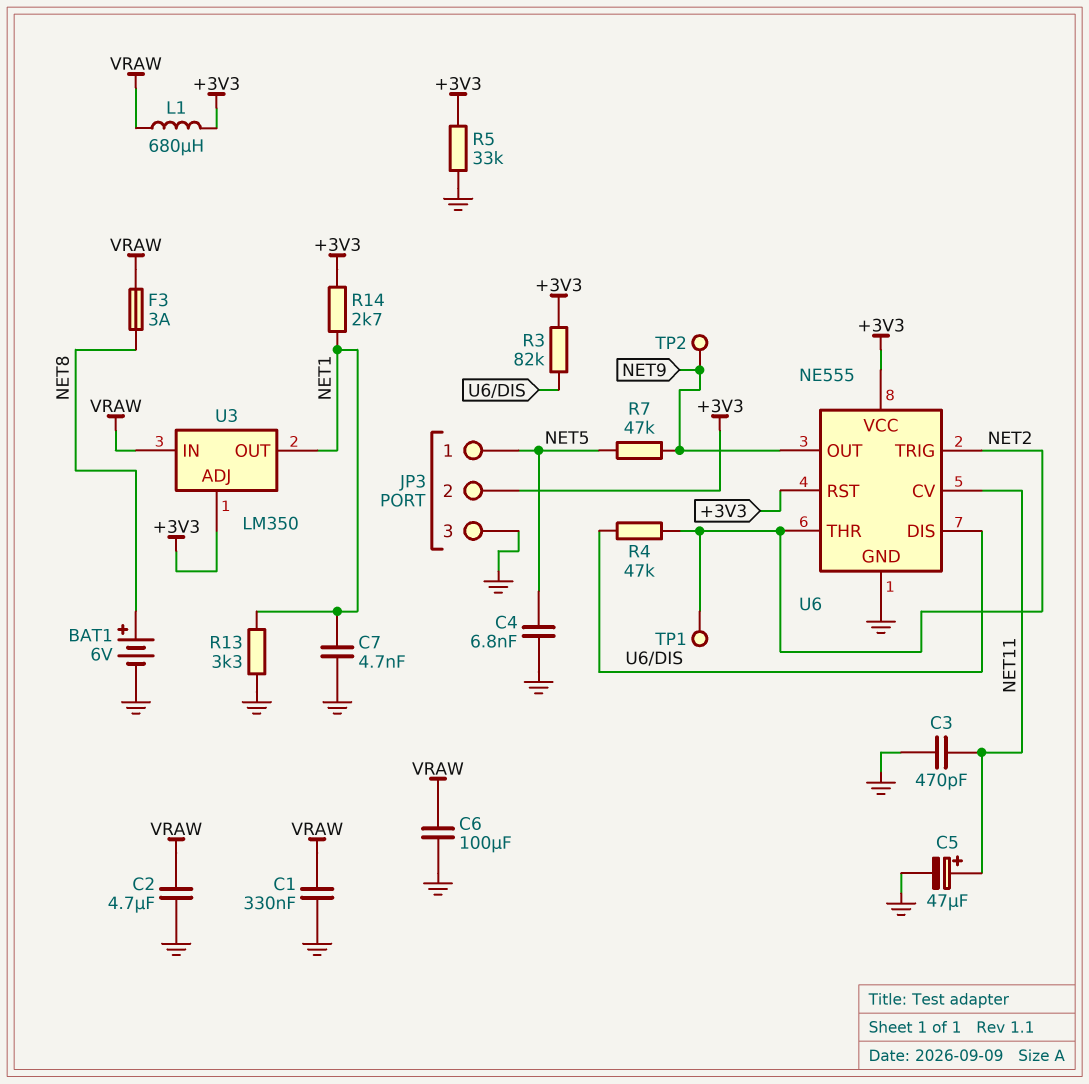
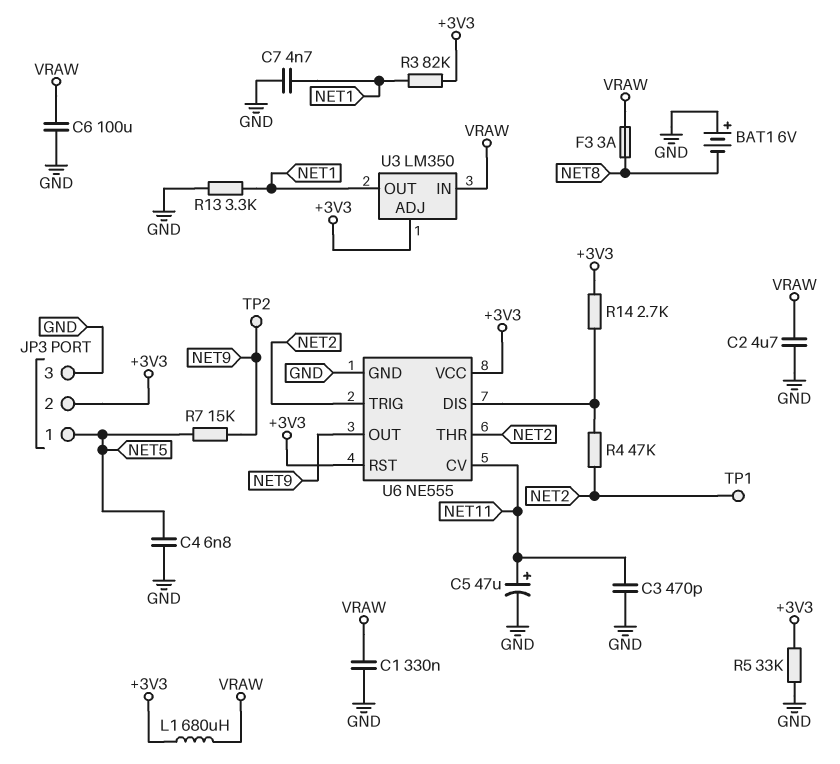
BAT1: 6V (plus NET8, minus GND) -> 6V (plus GND, minus NET8)
R3: 82k (+3V3, U6/DIS) -> 82k (+3V3, NET1)
R7: 47k (NET5, NET9) -> 15k (NET5, NET9)
R14: 2.7k (+3V3, NET1) -> 2.7k (+3V3, U6/DIS)

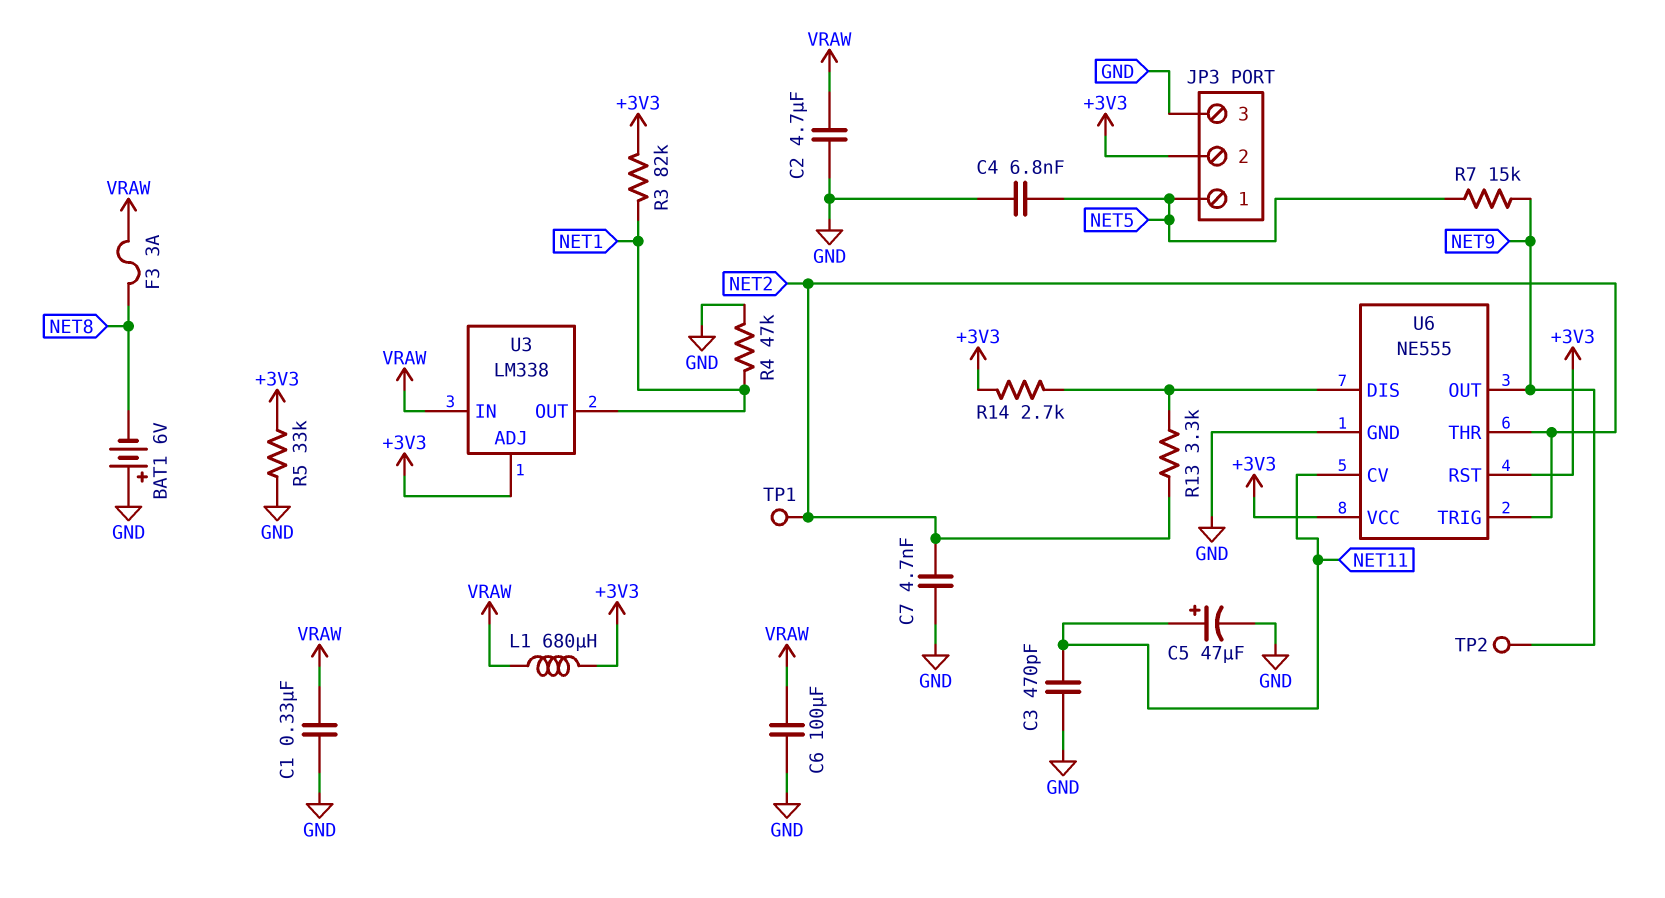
C7: 4.7nF (GND, NET1) -> 4.7nF (GND, NET2)
R4: 47k (NET2, U6/DIS) -> 47k (GND, NET1)
R13: 3.3k (GND, NET1) -> 3.3k (NET2, U6/DIS)
U3: LM350 -> LM338

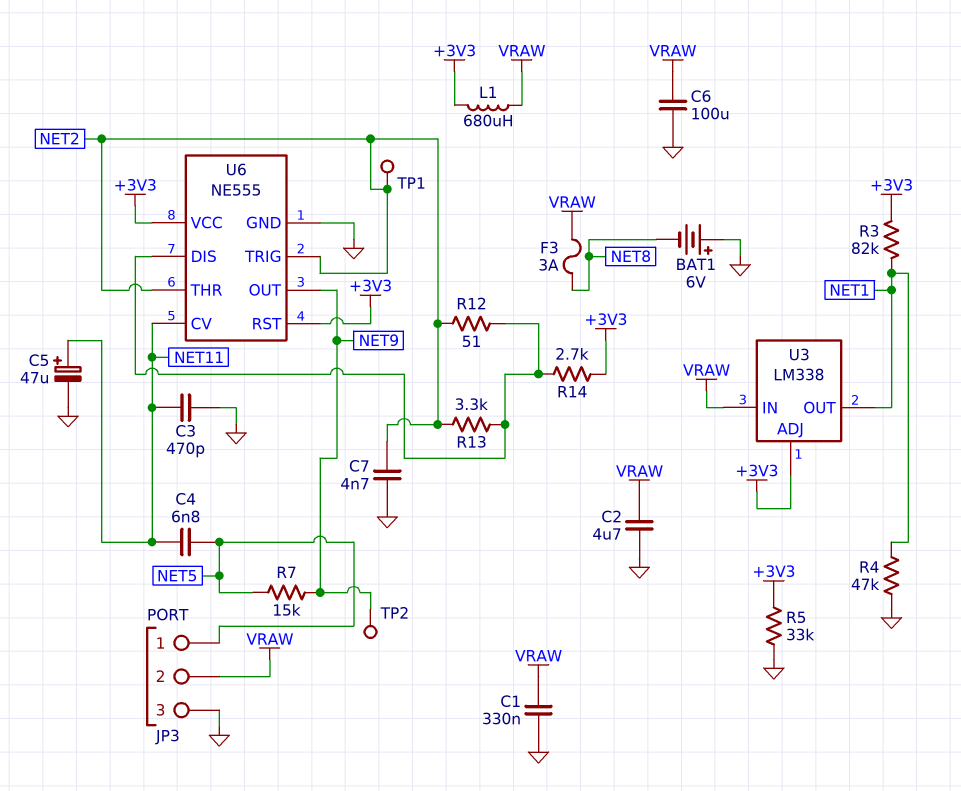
C4: 6.8nF (GND, NET5) -> 6.8nF (NET5, NET11)
JP3 pin 2: +3V3 -> VRAW
R12: none -> 51 (NET2, U6/DIS)

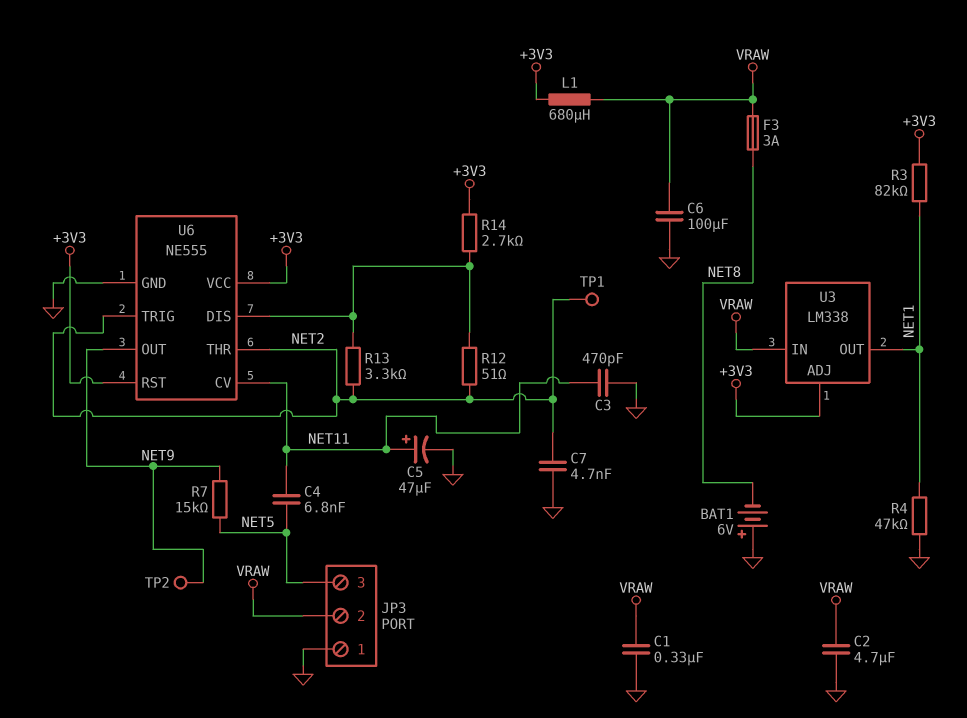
JP3 pin 1: NET5 -> GND
JP3 pin 3: GND -> NET5
R5: 33k (+3V3, GND) -> none

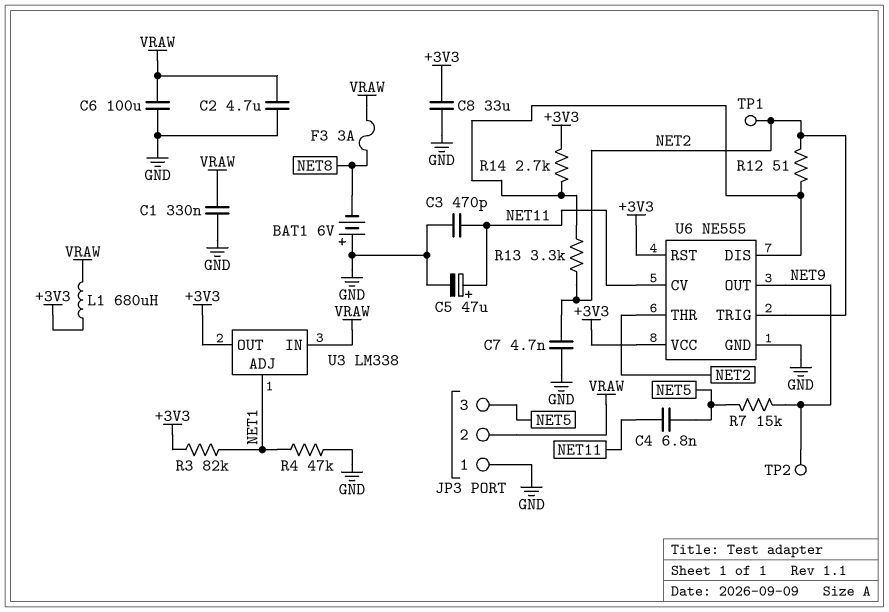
C8: none -> 33uF (+3V3, GND)
U3 pin ADJ: +3V3 -> NET1
U3 pin OUT: NET1 -> +3V3

